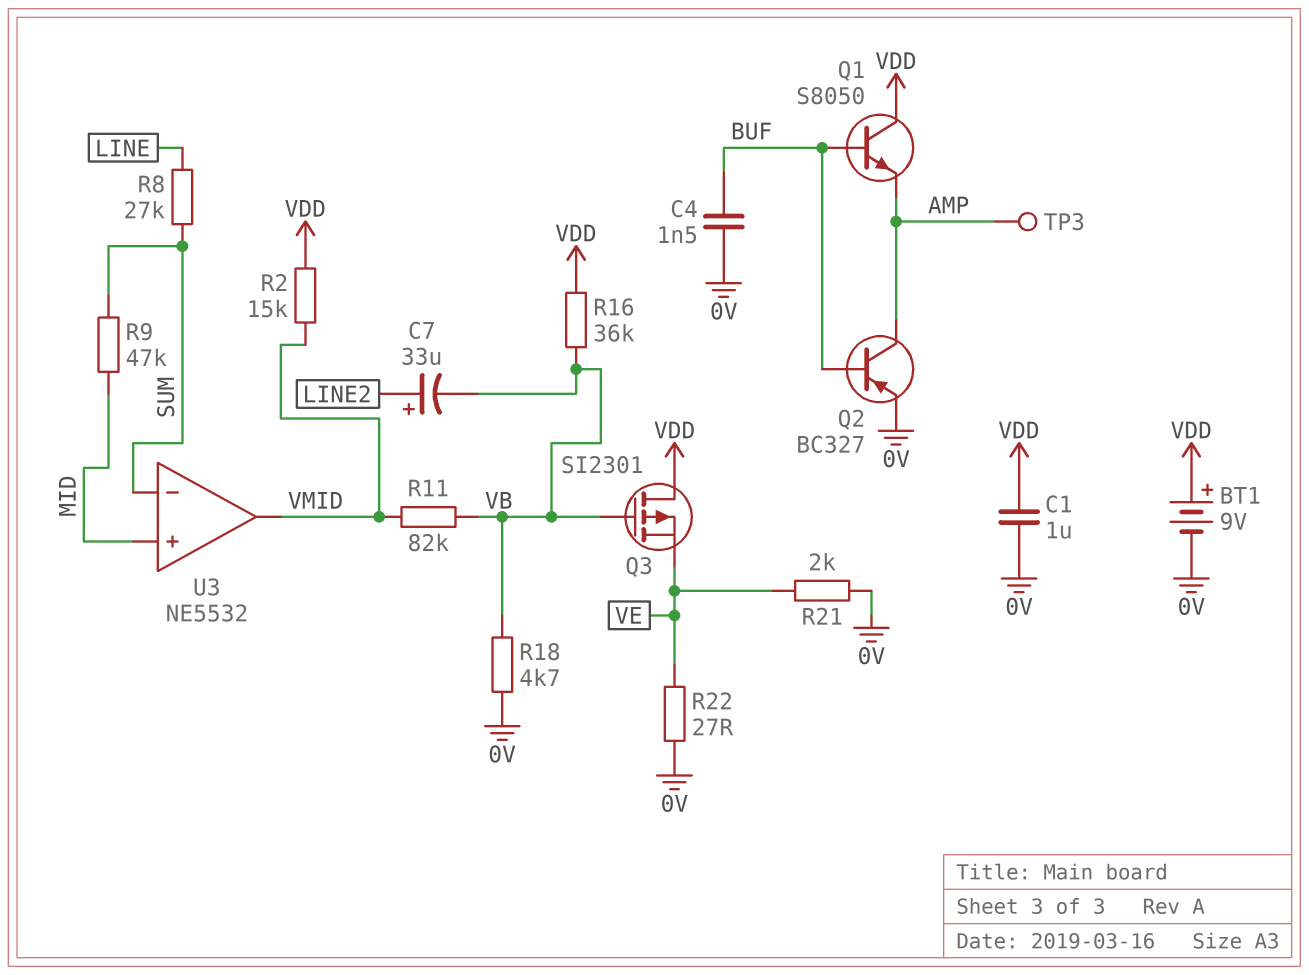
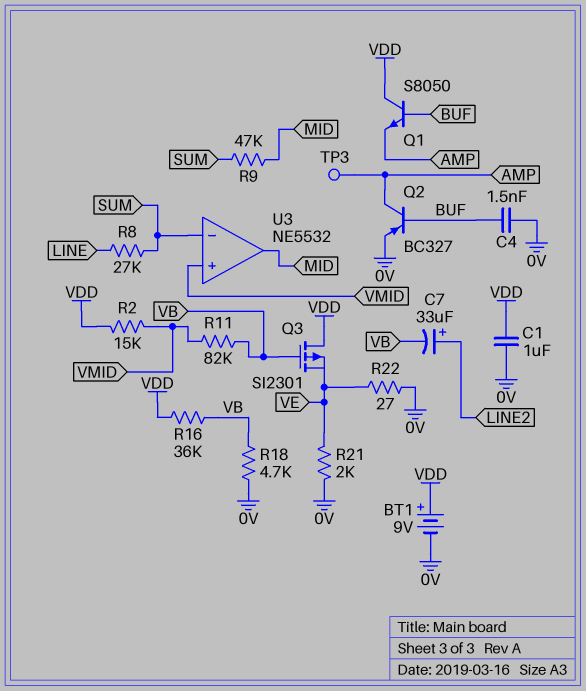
U3 pin in+: MID -> VMID
U3 pin out: VMID -> MID

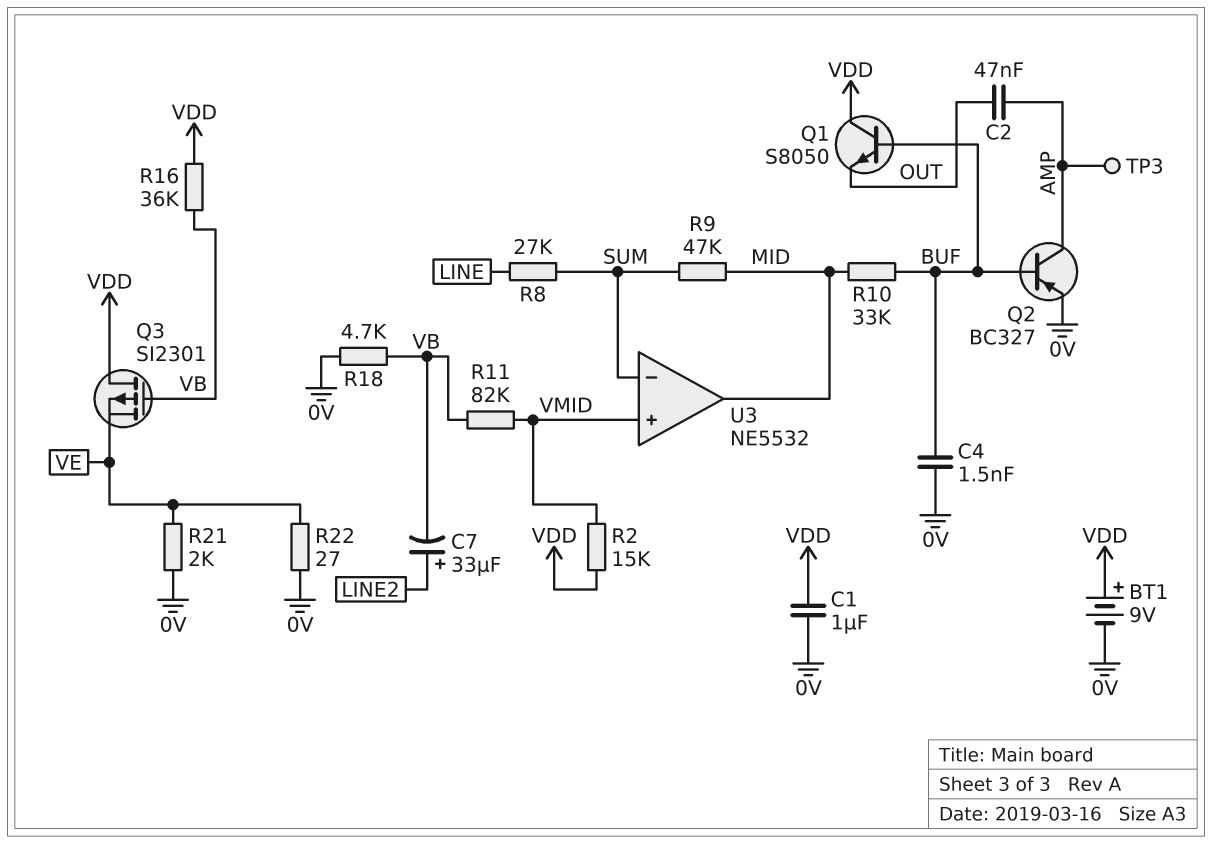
C2: none -> 47nF (AMP, OUT)
Q1: NPN S8050 (B BUF, C VDD, E AMP) -> NPN S8050 (B BUF, C VDD, E OUT)
R10: none -> 33k (BUF, MID)

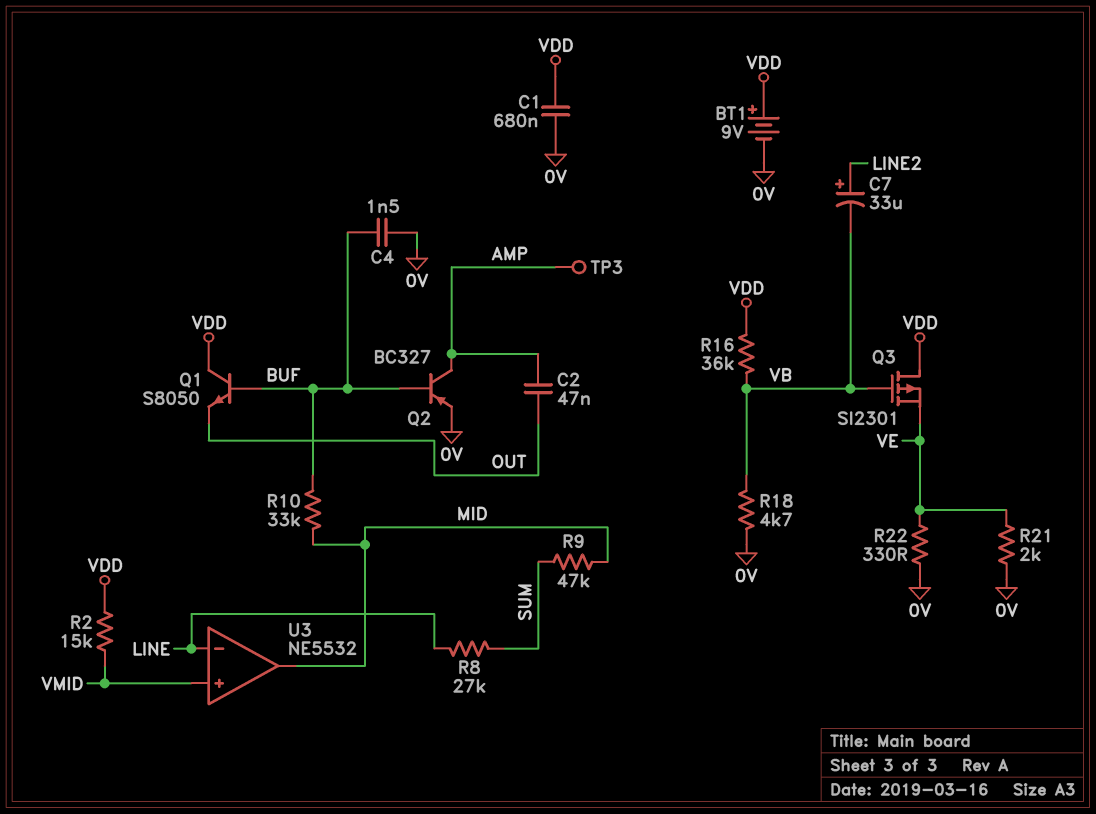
C1: 1uF (0V, VDD) -> 680nF (0V, VDD)
R11: 82k (VB, VMID) -> none
R22: 27 (0V, VE) -> 330 (0V, VE)
U3 pin in-: SUM -> LINE

